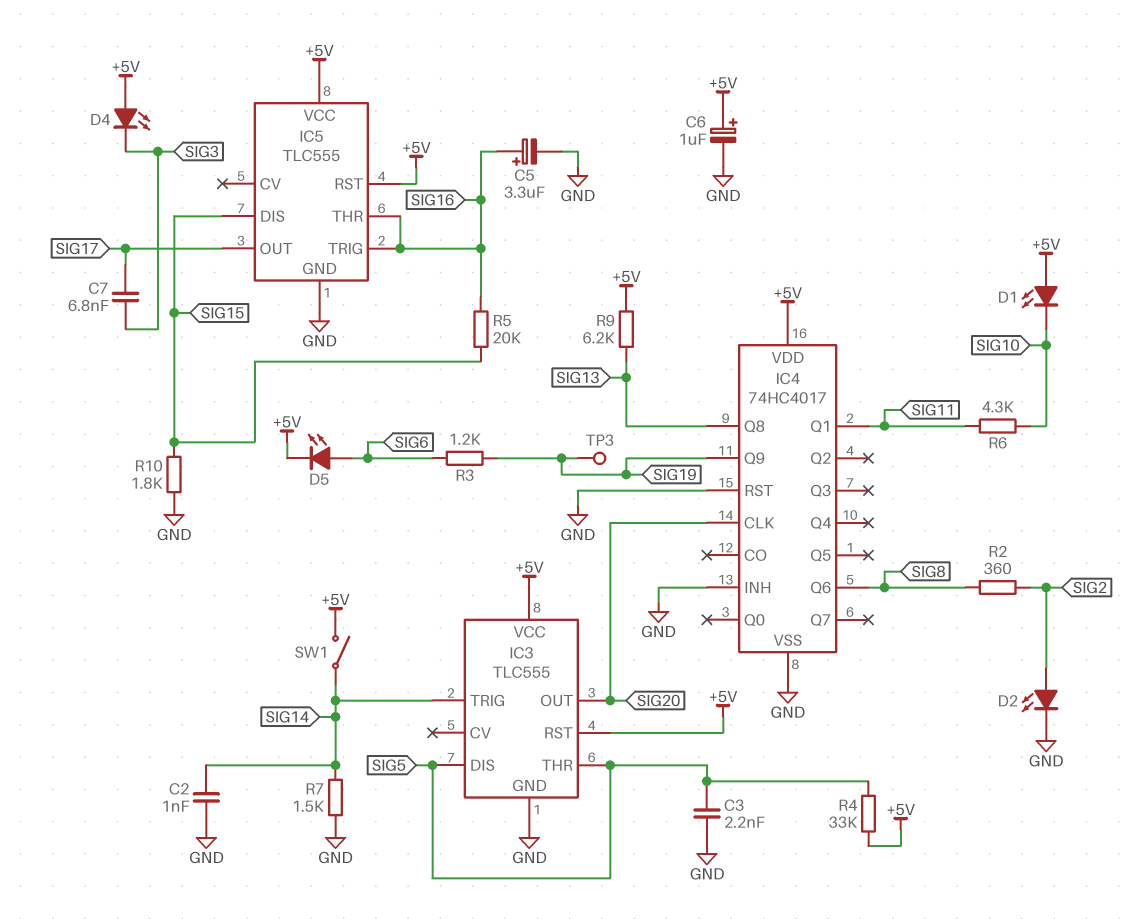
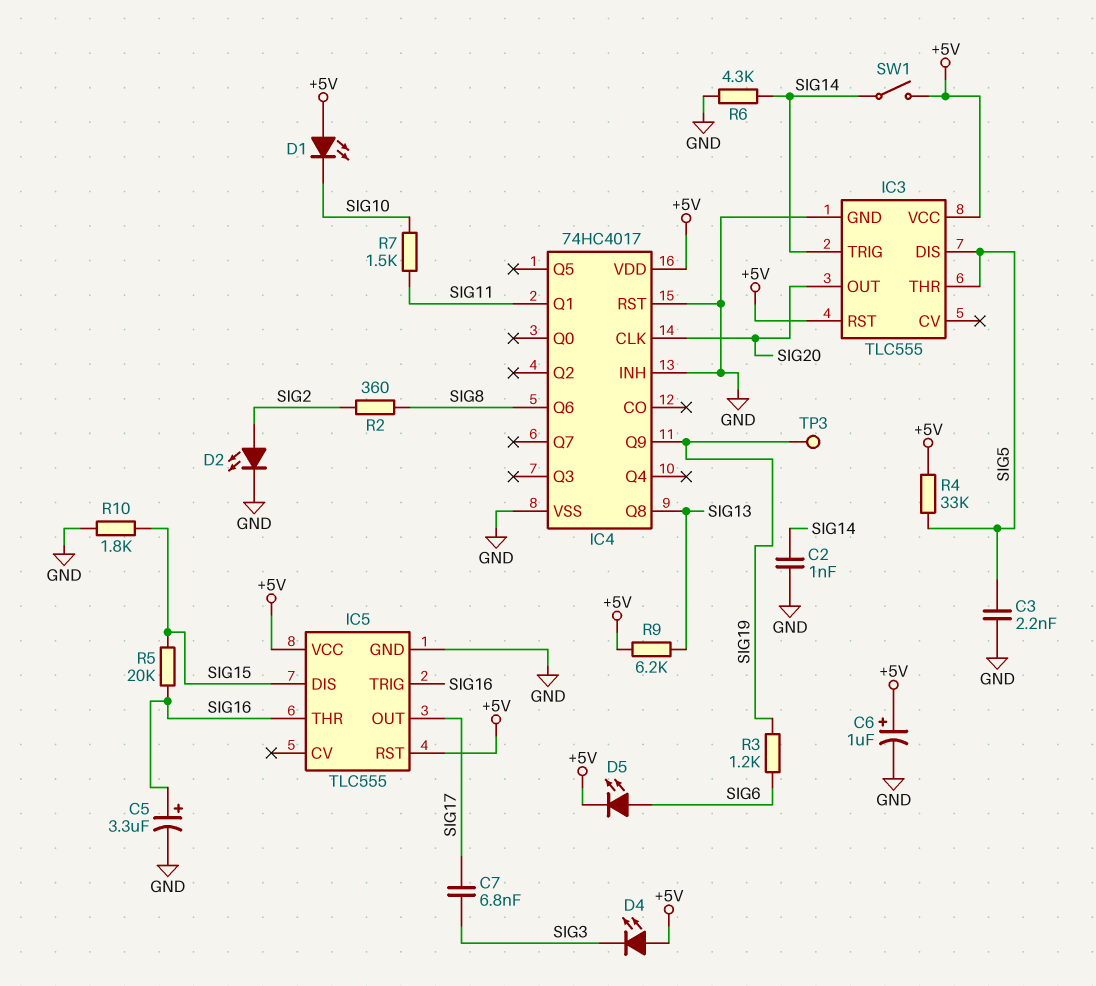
R6: 4.3k (SIG10, SIG11) -> 4.3k (GND, SIG14)
R7: 1.5k (GND, SIG14) -> 1.5k (SIG10, SIG11)

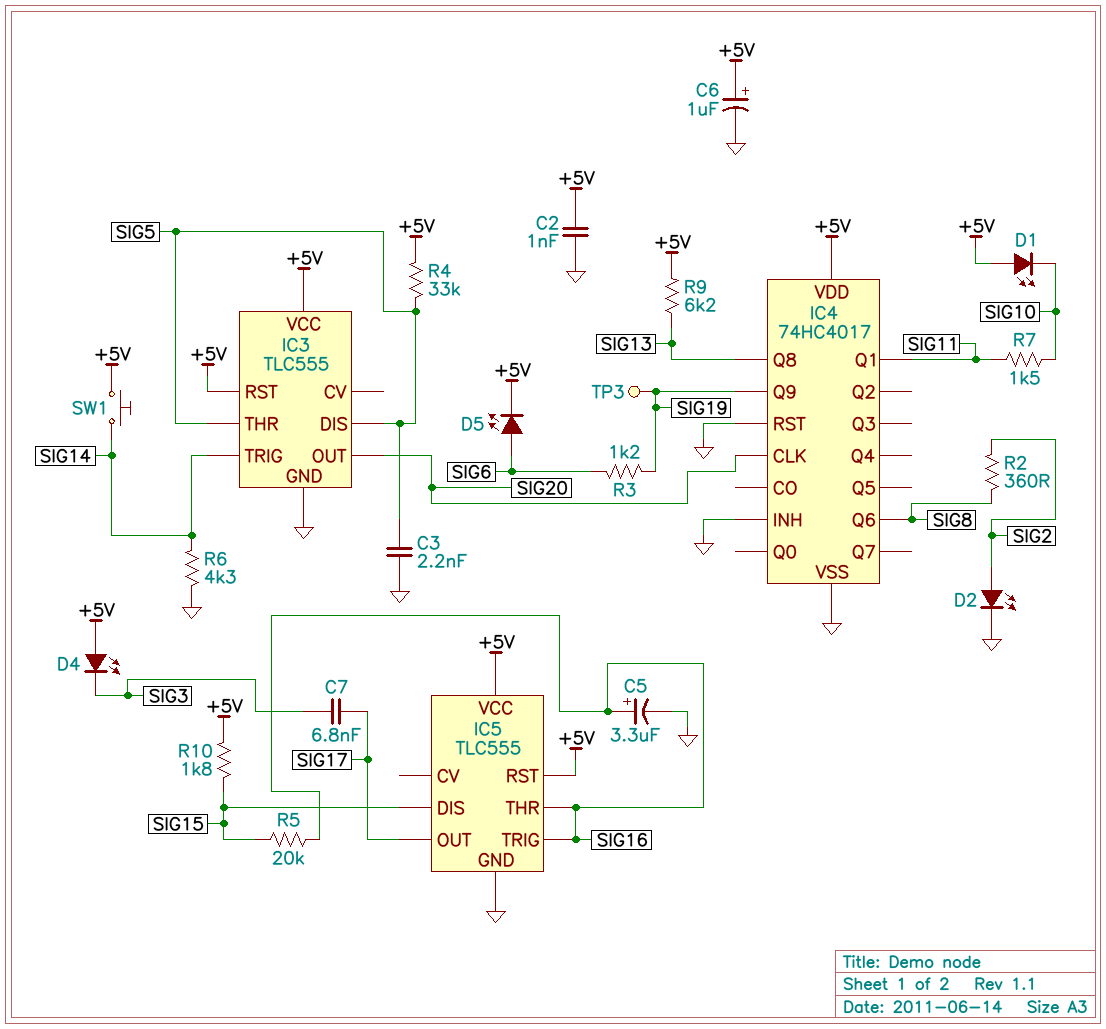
C2: 1nF (GND, SIG14) -> 1nF (+5V, GND)
R10: 1.8k (GND, SIG15) -> 1.8k (+5V, SIG15)
SW1: switch (+5V, SIG14) -> button (+5V, SIG14)

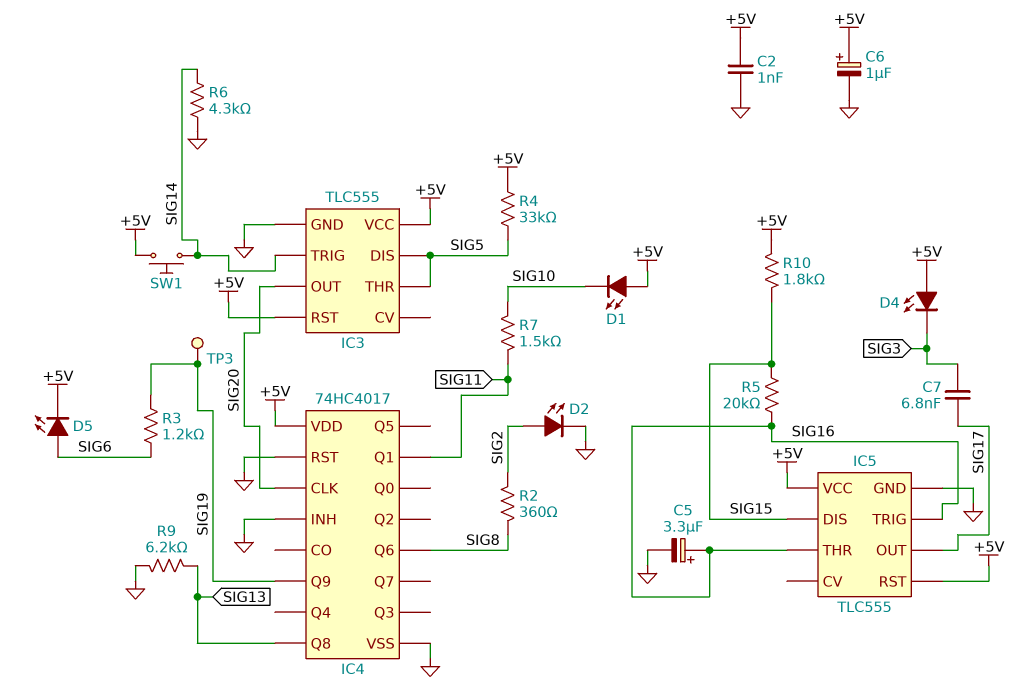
C3: 2.2nF (GND, SIG5) -> none
R9: 6.2k (+5V, SIG13) -> 6.2k (GND, SIG13)

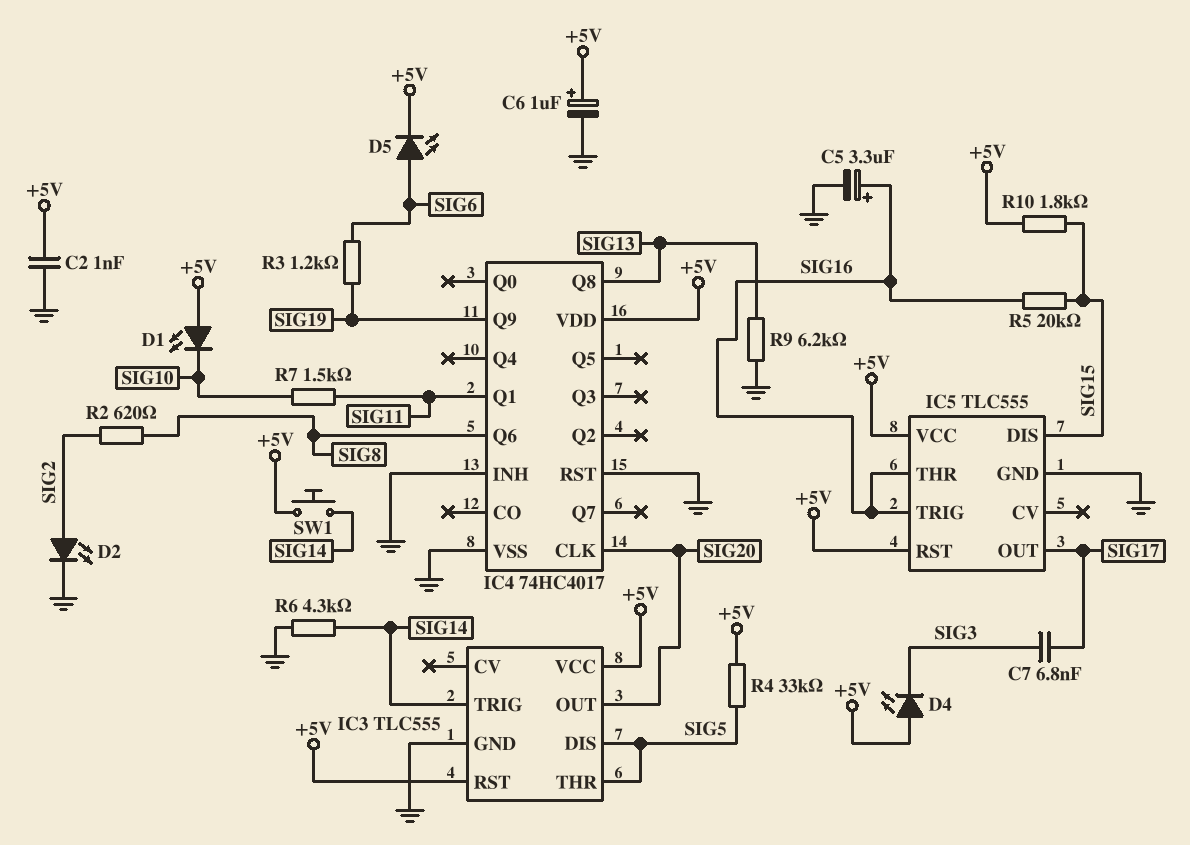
R2: 360 (SIG2, SIG8) -> 620 (SIG2, SIG8)
TP3: test point (SIG19) -> none

